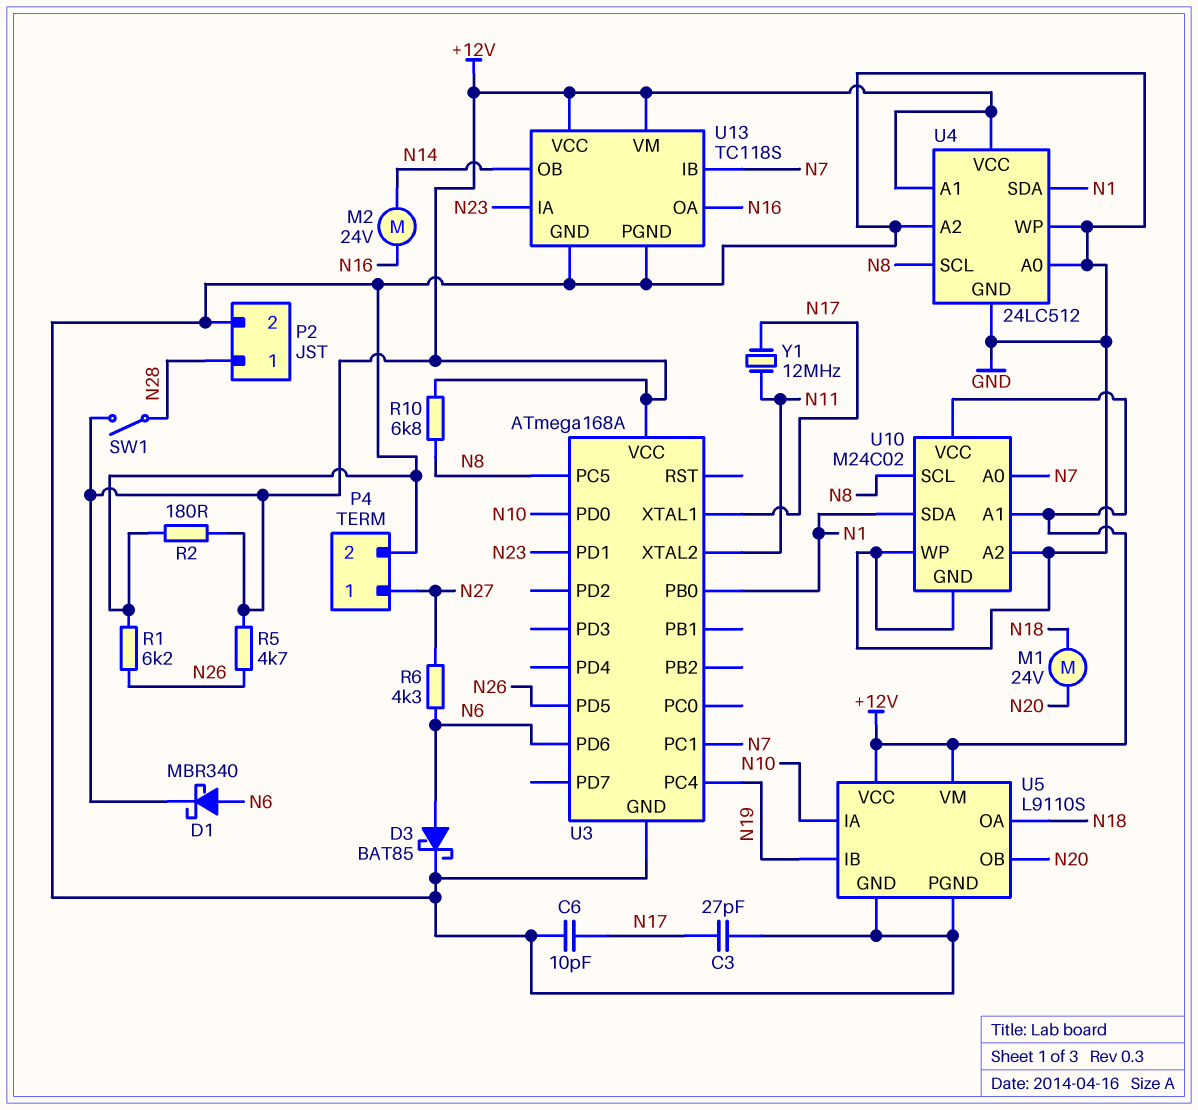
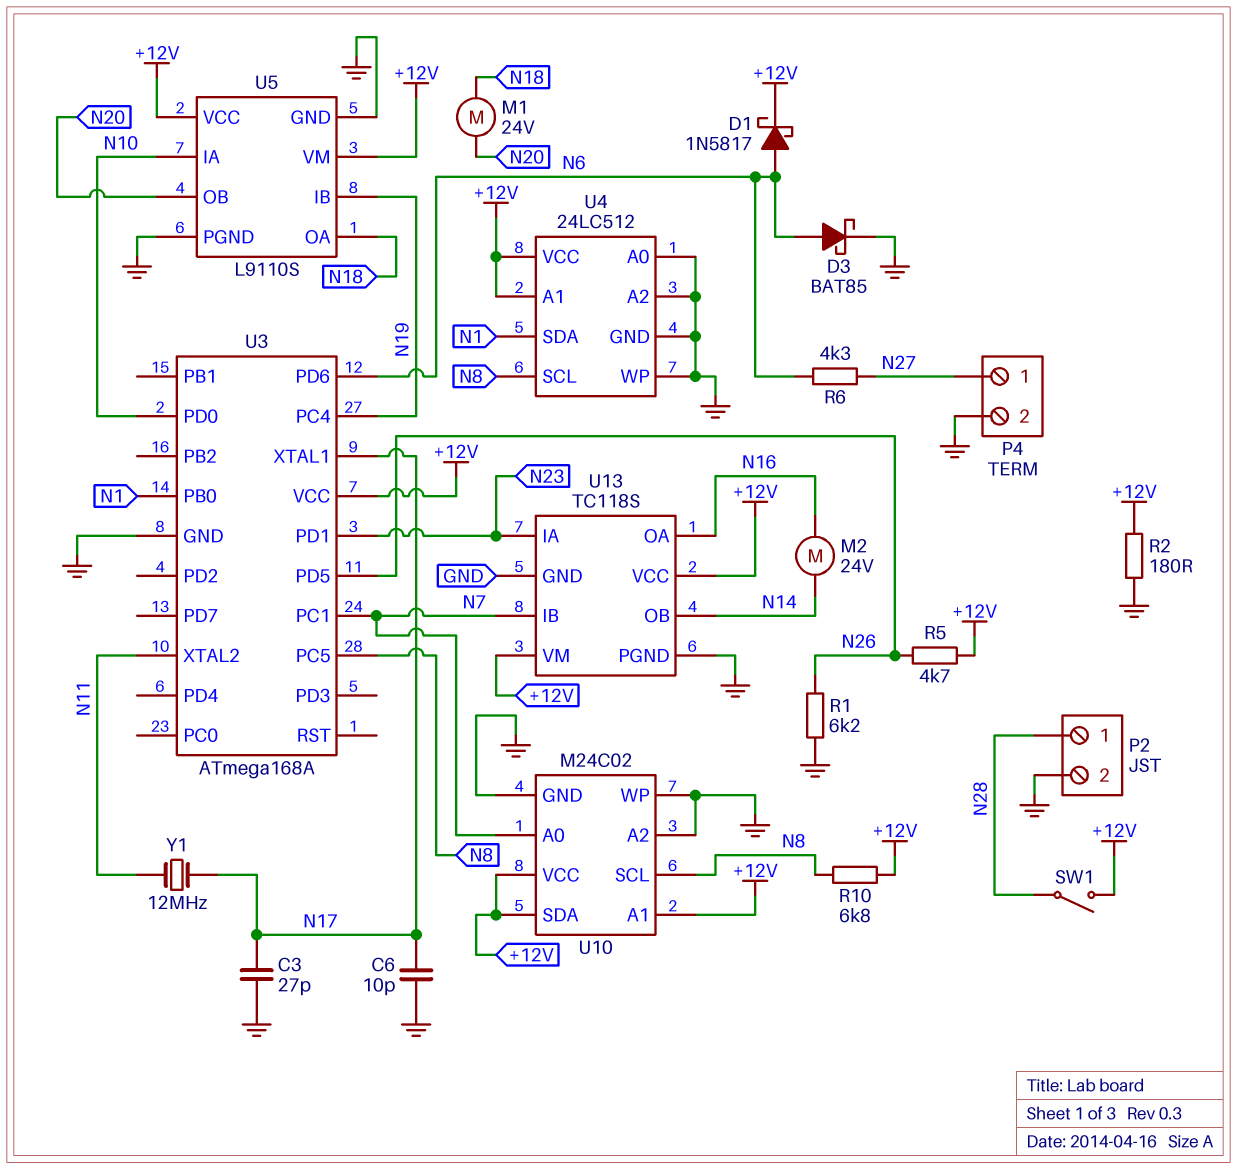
D1: schottky MBR340 (A N6, K +12V) -> schottky 1N5817 (A N6, K +12V)
U10 pin SDA: N1 -> +12V

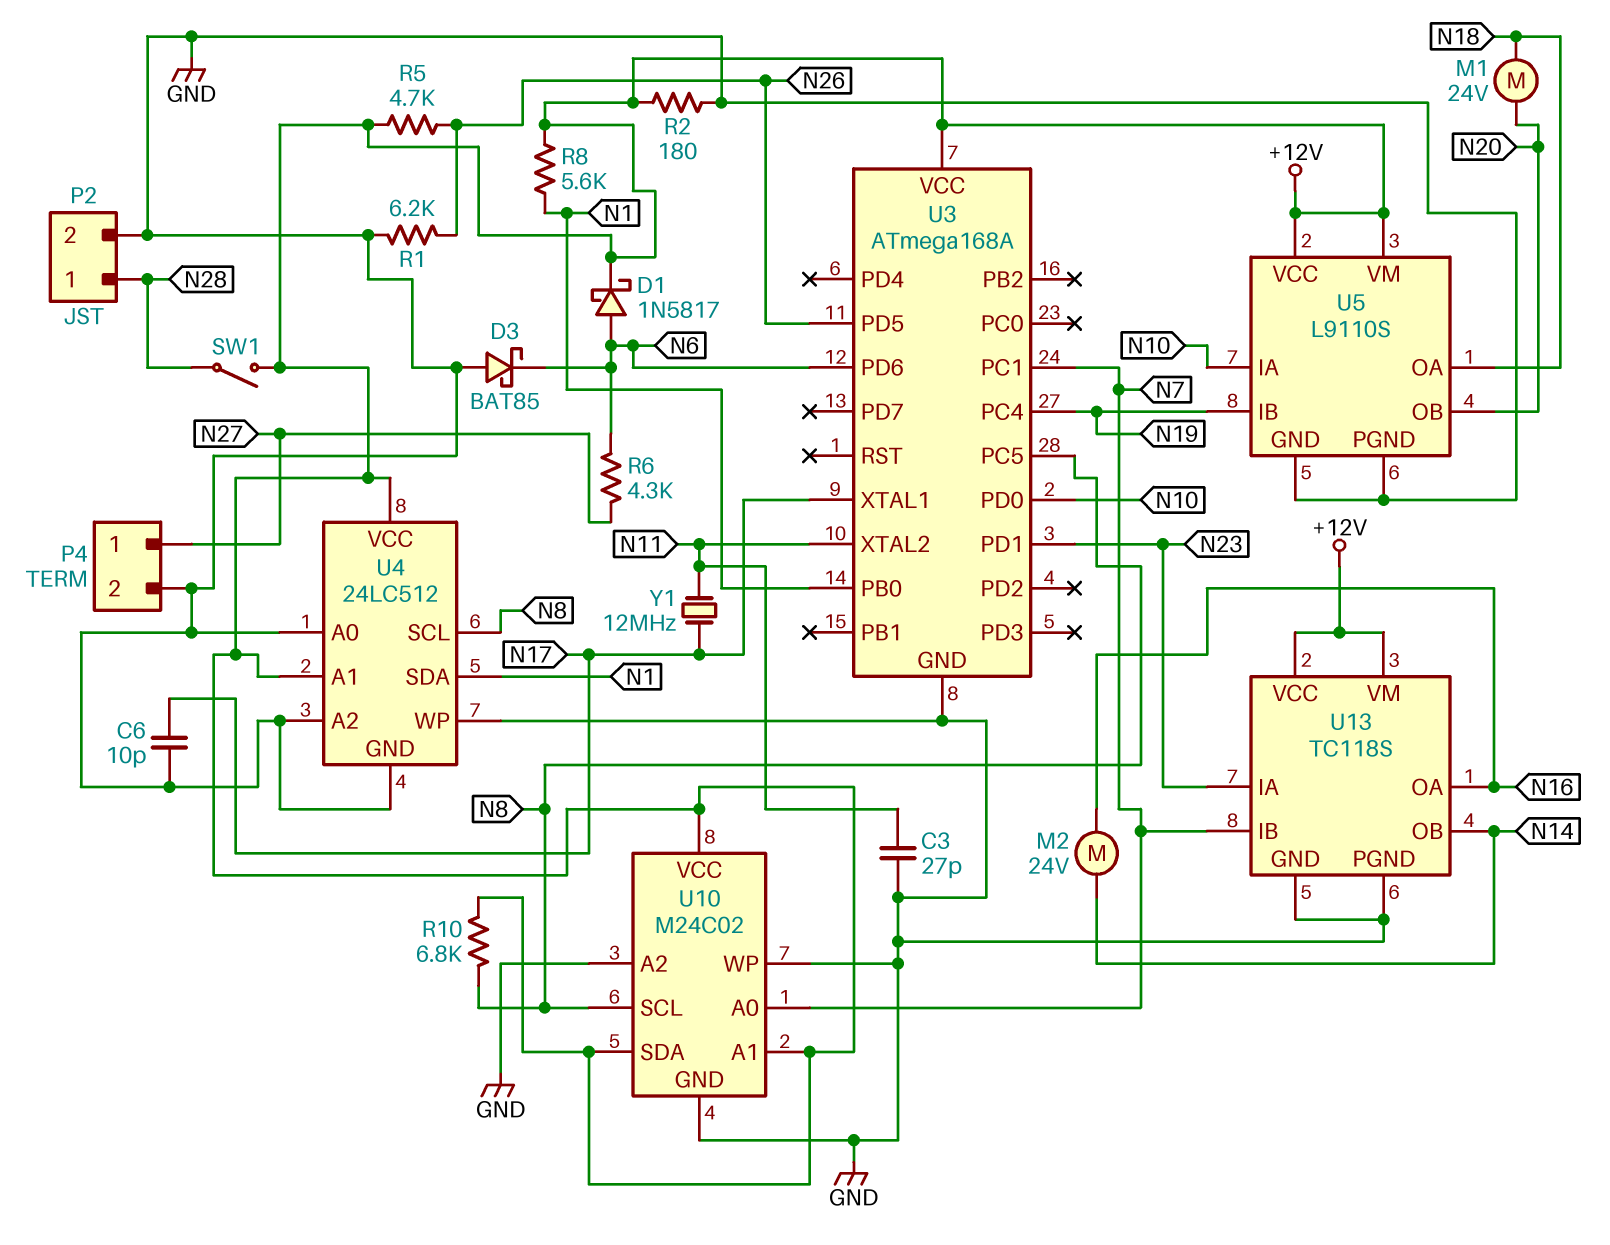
C3: 27pF (GND, N17) -> 27pF (GND, N11)
D3: schottky BAT85 (A N6, K GND) -> schottky BAT85 (A GND, K N6)
R8: none -> 5.6k (+12V, N1)

